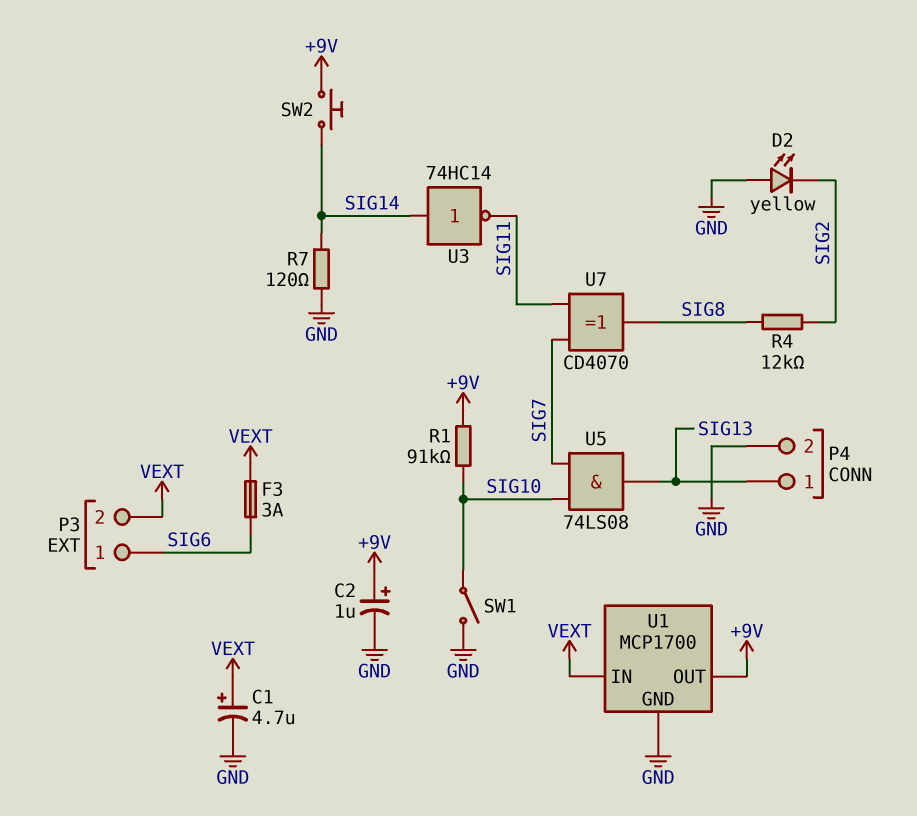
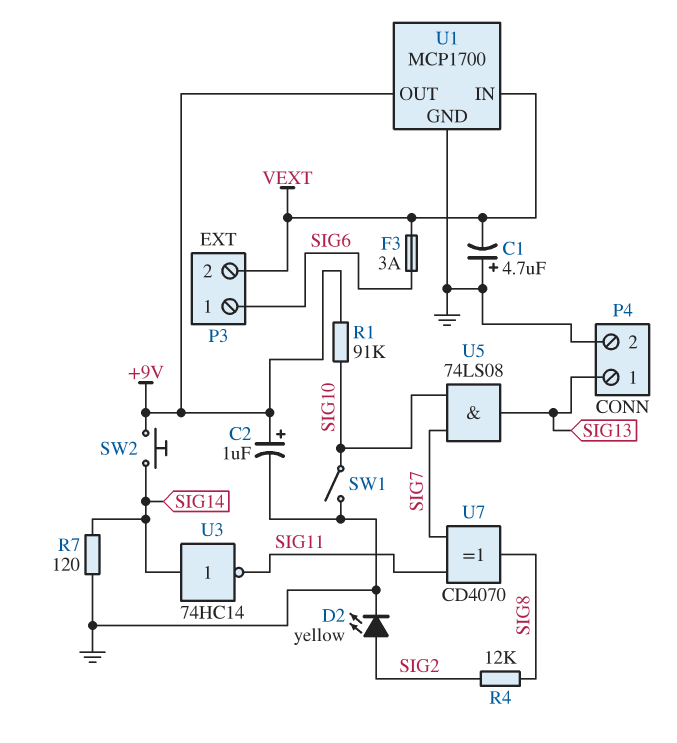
C1: 4.7uF (plus VEXT, minus GND) -> 4.7uF (plus GND, minus VEXT)
D2: LED yellow (A GND, K SIG2) -> LED yellow (A SIG2, K GND)

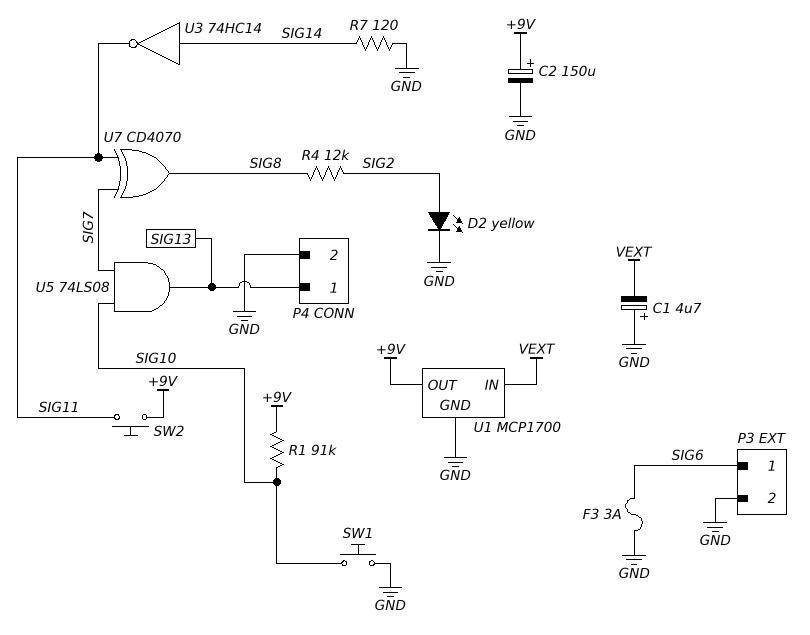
C2: 1uF (plus +9V, minus GND) -> 150uF (plus +9V, minus GND)
F3: 3A (SIG6, VEXT) -> 3A (GND, SIG6)
P3 pin 2: VEXT -> GND
SW1: switch (GND, SIG10) -> button (GND, SIG10)
SW2: button (+9V, SIG14) -> button (+9V, SIG11)

